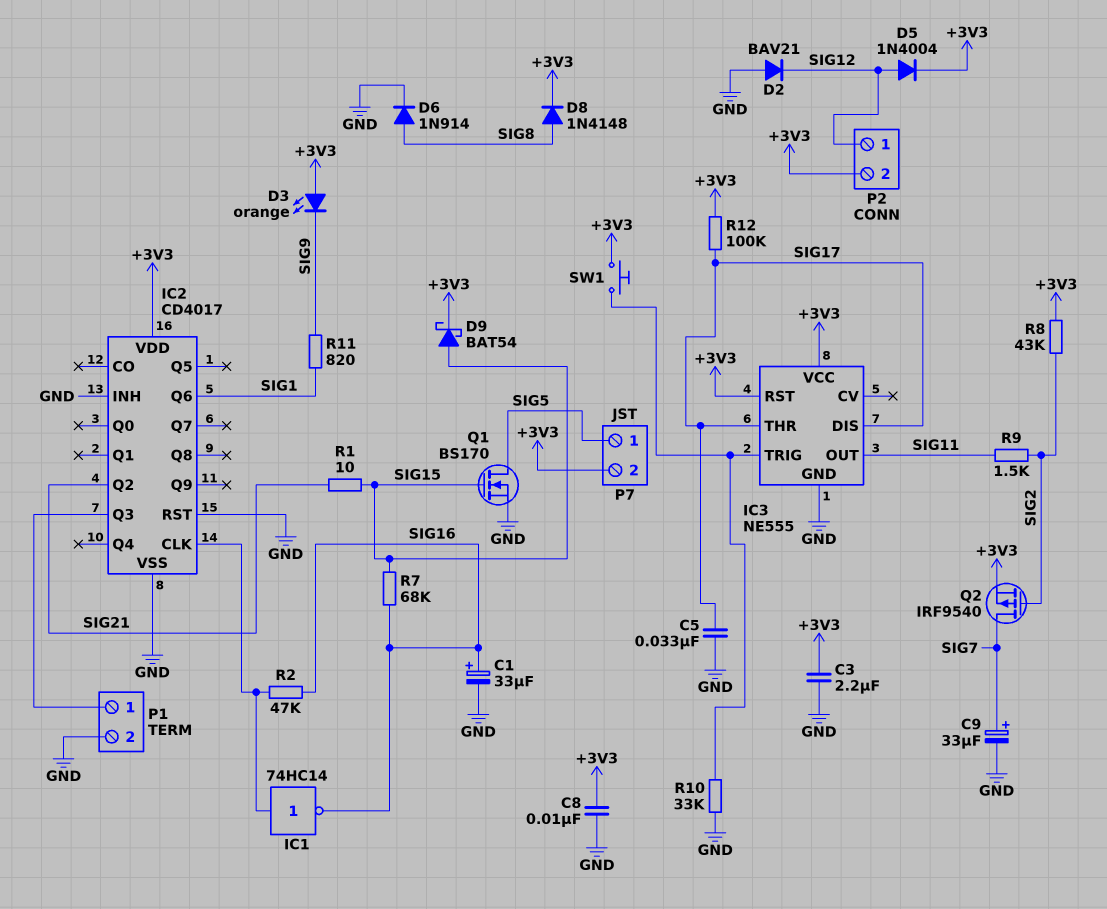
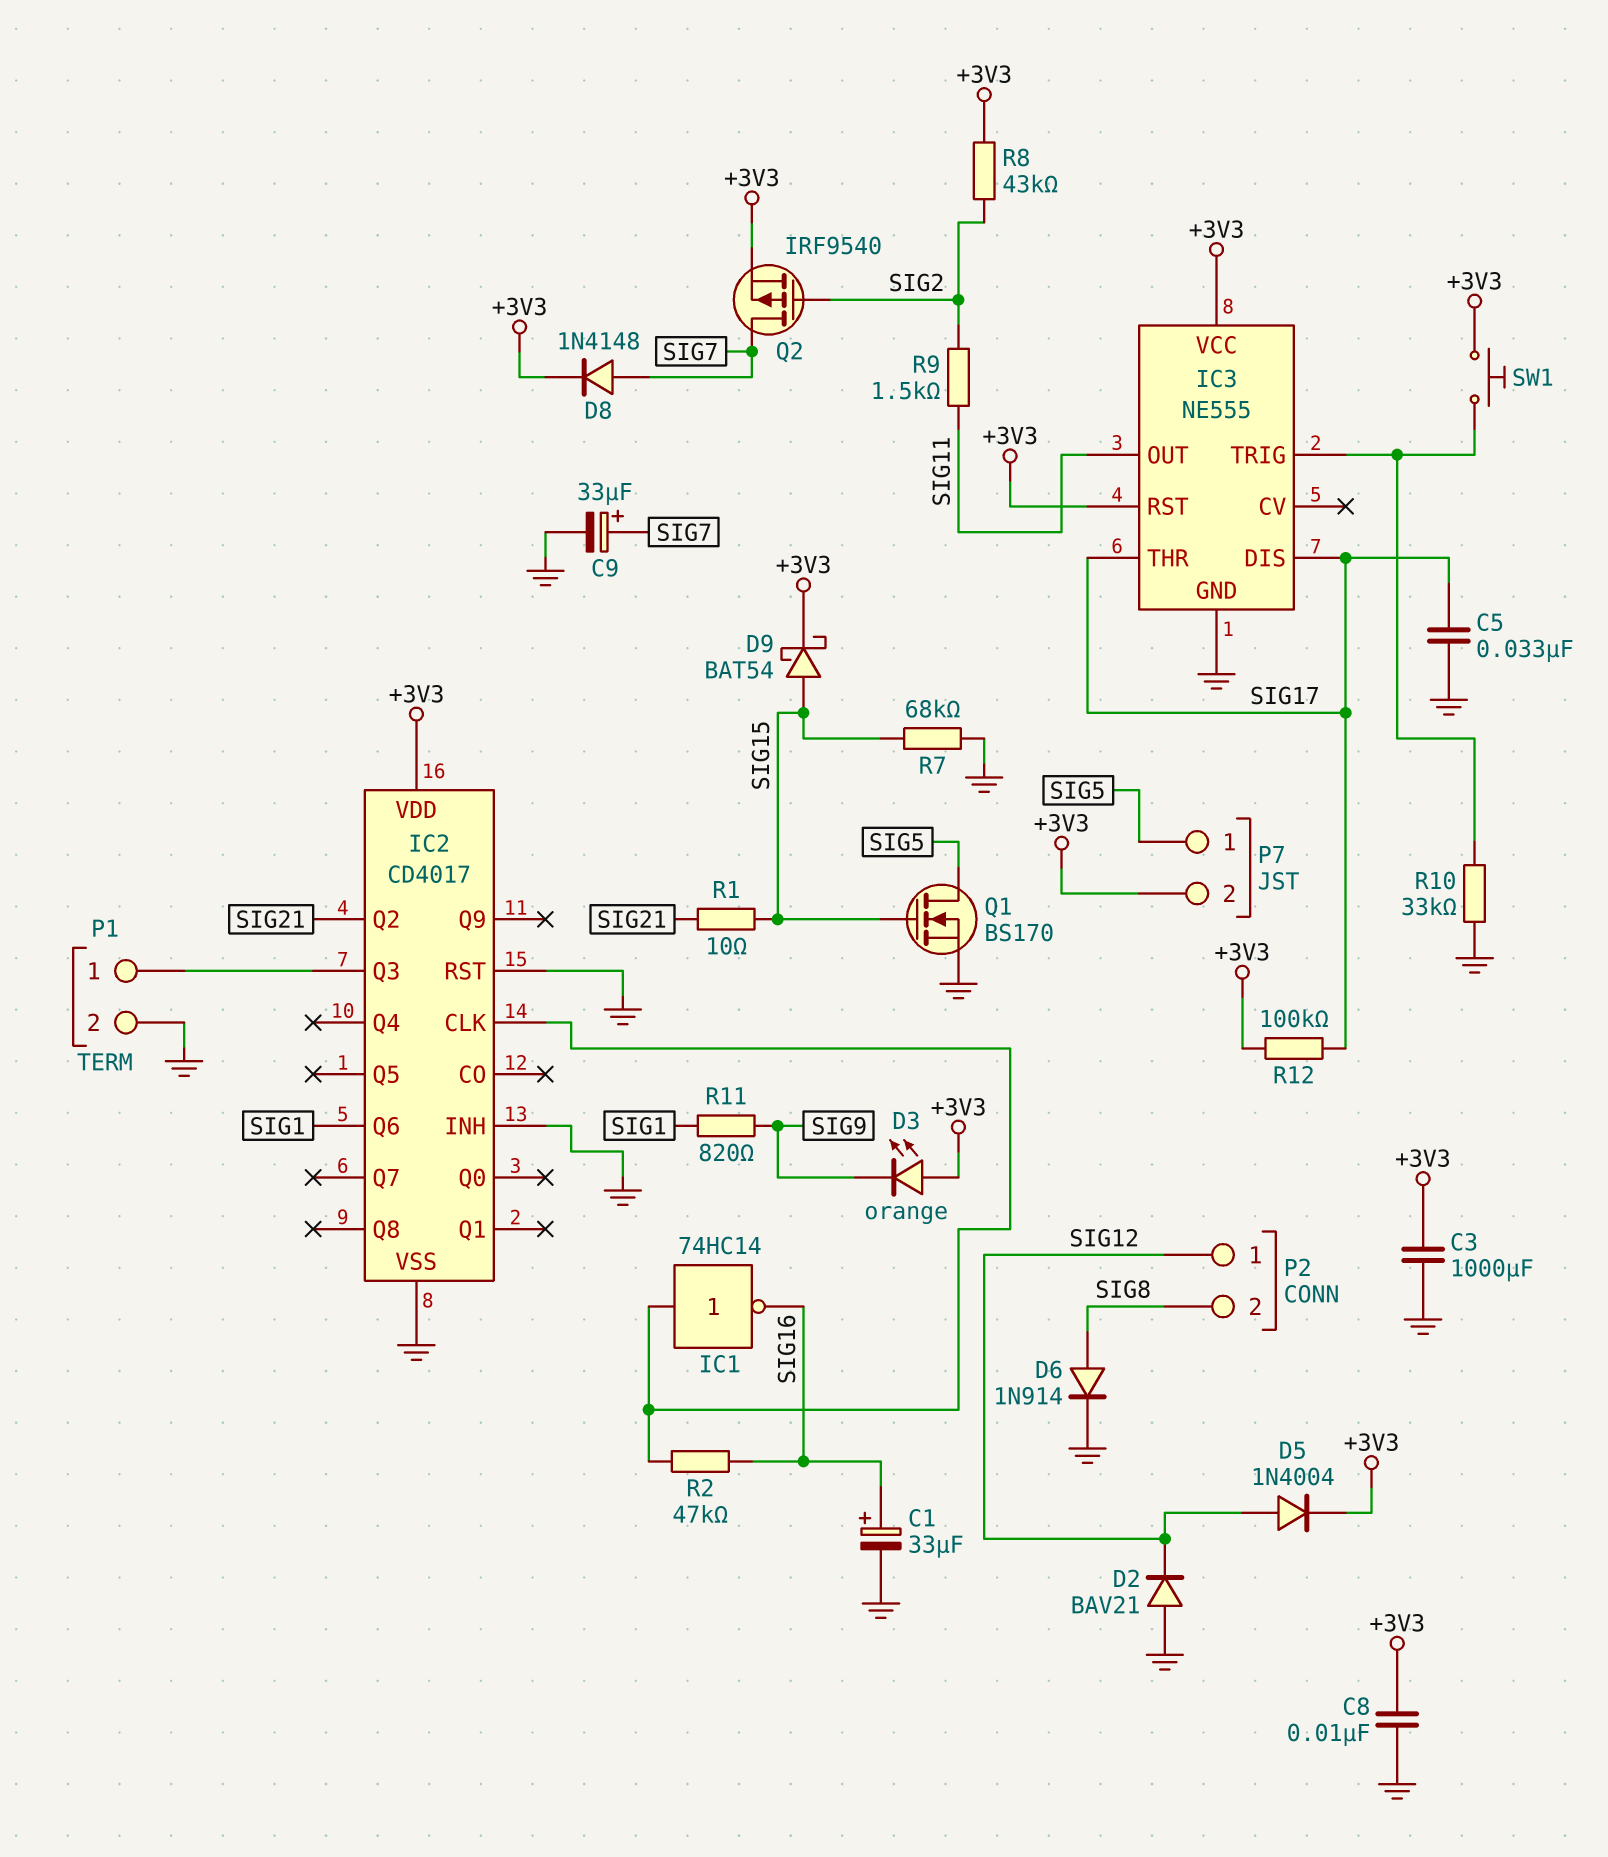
C3: 2.2uF (+3V3, GND) -> 1000uF (+3V3, GND)
D8: diode 1N4148 (A SIG8, K +3V3) -> diode 1N4148 (A SIG7, K +3V3)
P2 pin 2: +3V3 -> SIG8
R7: 68k (SIG15, SIG16) -> 68k (GND, SIG15)

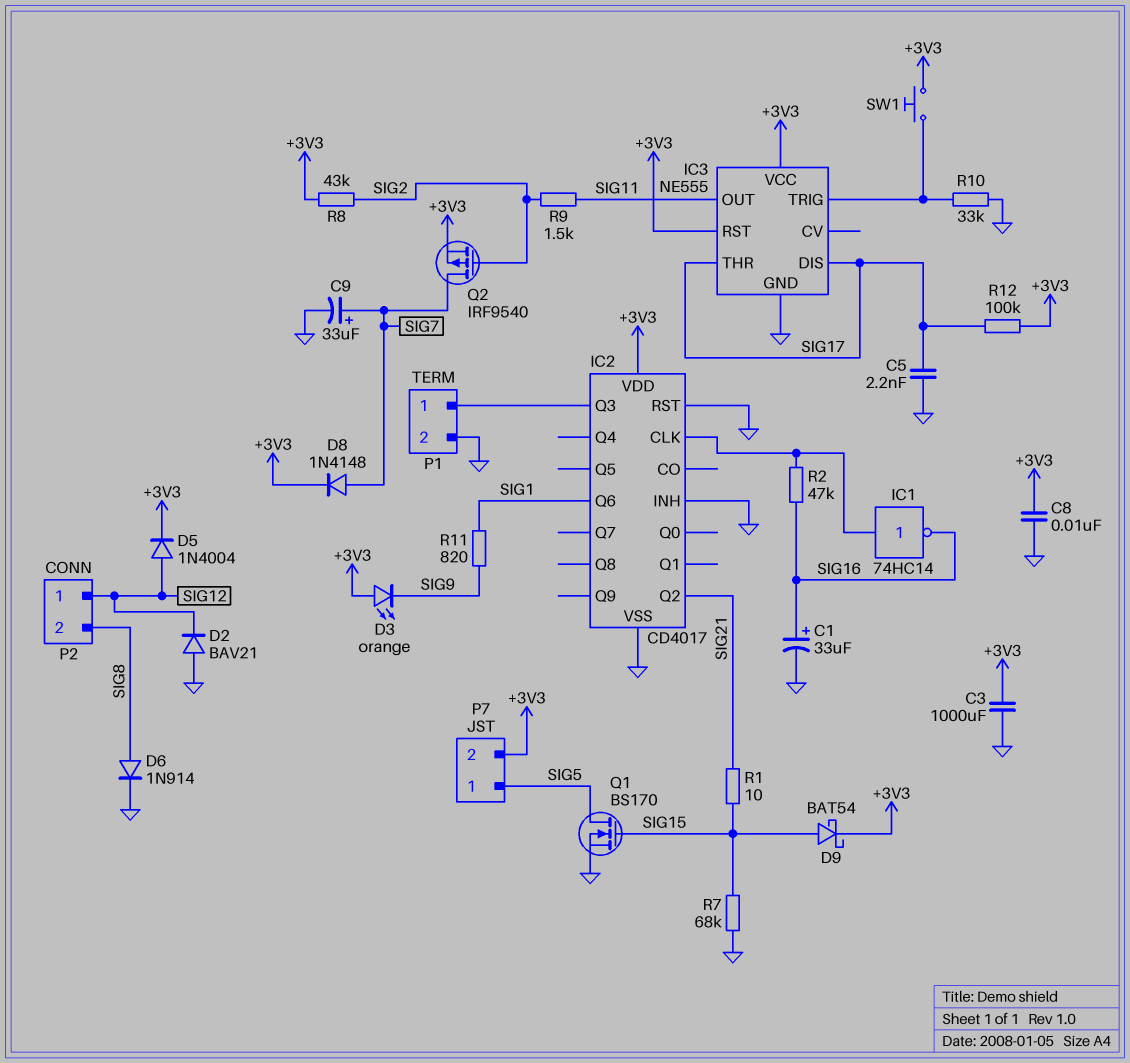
C5: 33nF (GND, SIG17) -> 2.2nF (GND, SIG17)

